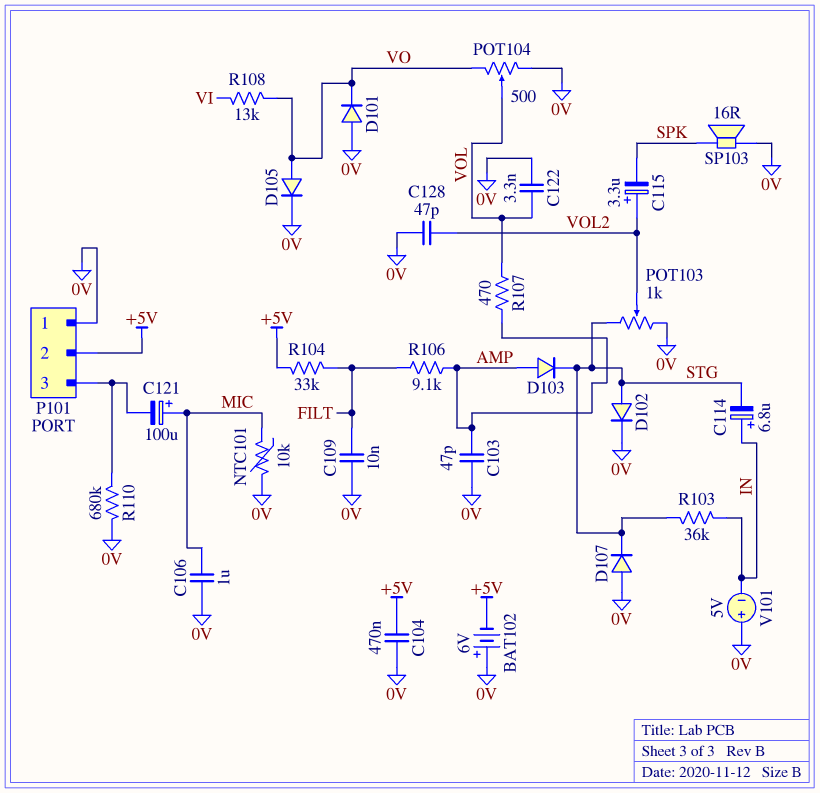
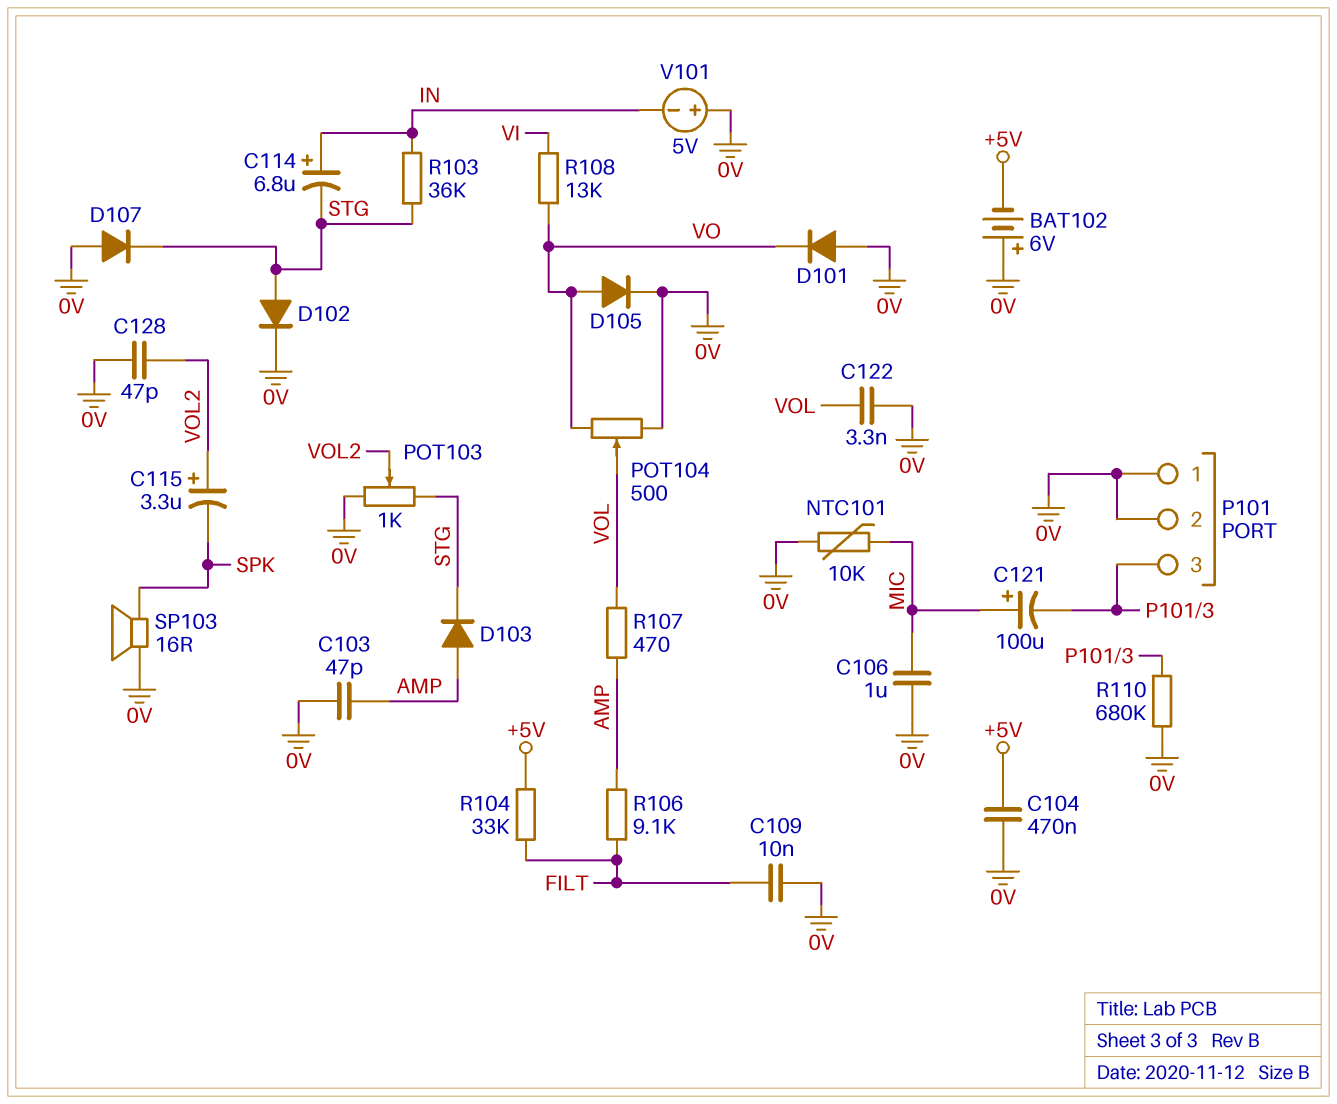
P101 pin 2: +5V -> 0V

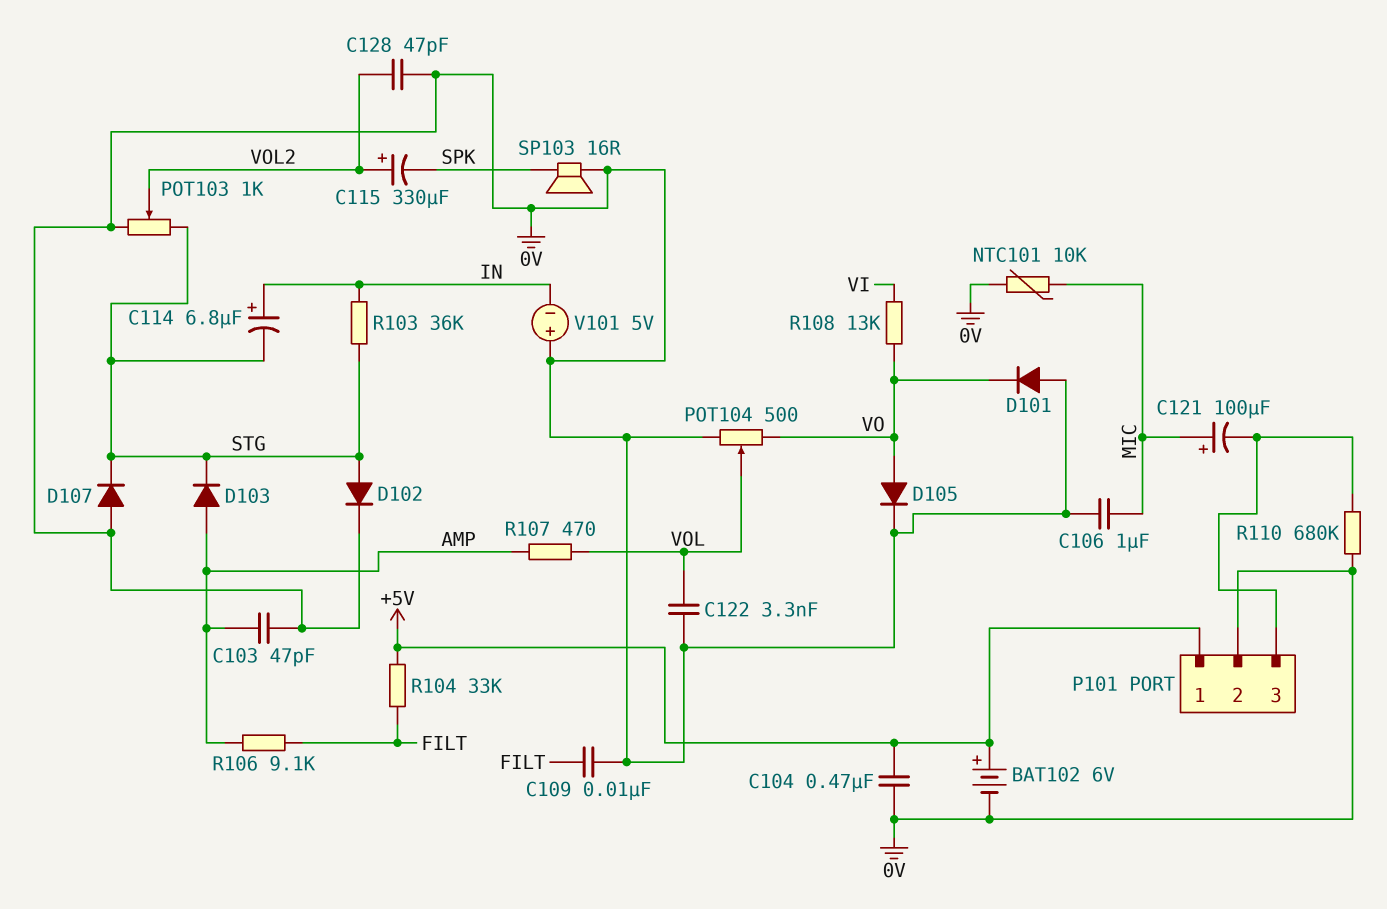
BAT102: 6V (plus 0V, minus +5V) -> 6V (plus +5V, minus 0V)
C115: 3.3uF (plus VOL2, minus SPK) -> 330uF (plus VOL2, minus SPK)
P101 pin 1: 0V -> +5V

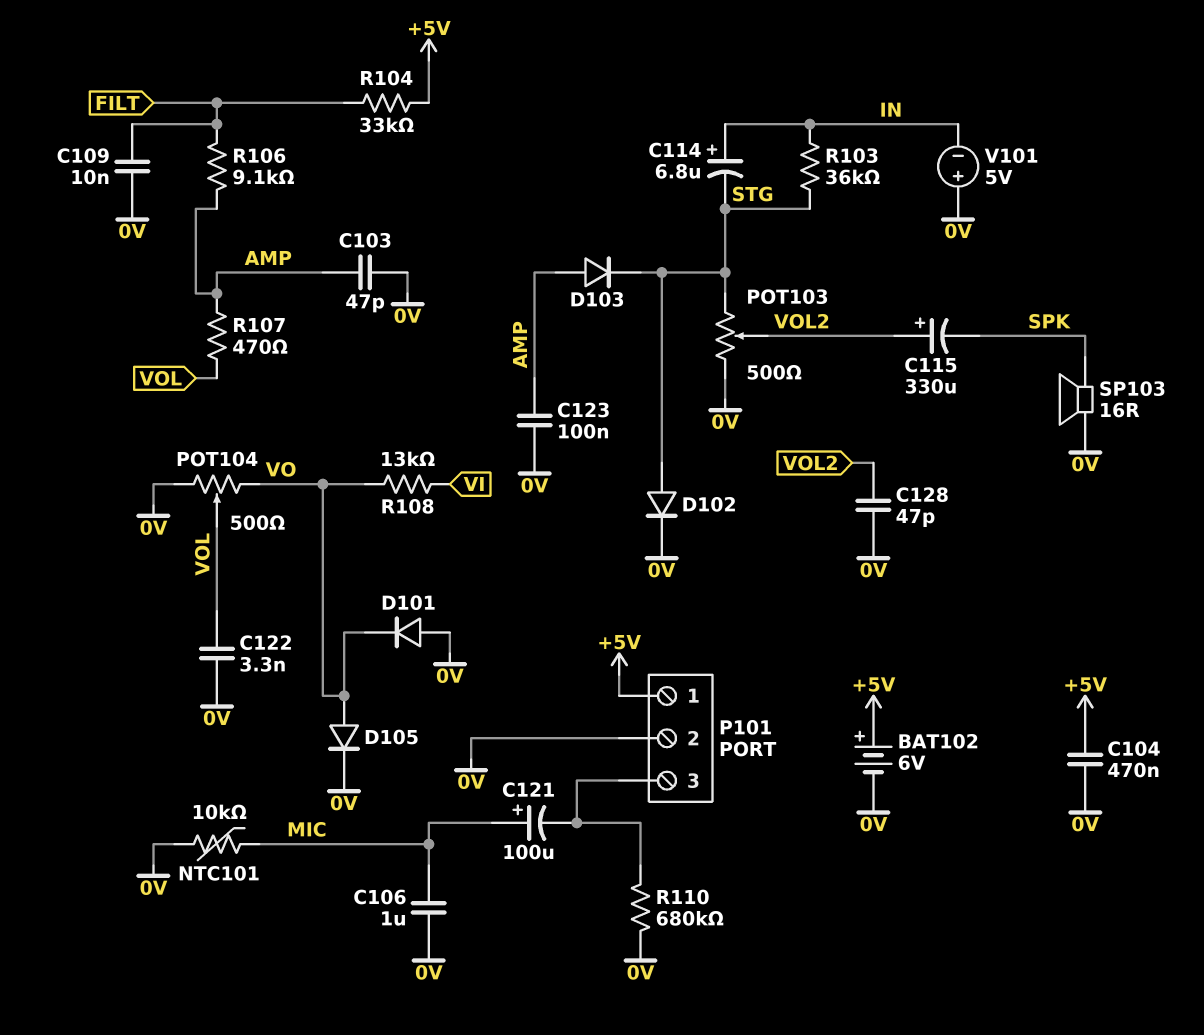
C123: none -> 100nF (0V, AMP)
D107: diode (A 0V, K STG) -> none
POT103: 1k (0V, STG, wiper VOL2) -> 500 (0V, STG, wiper VOL2)

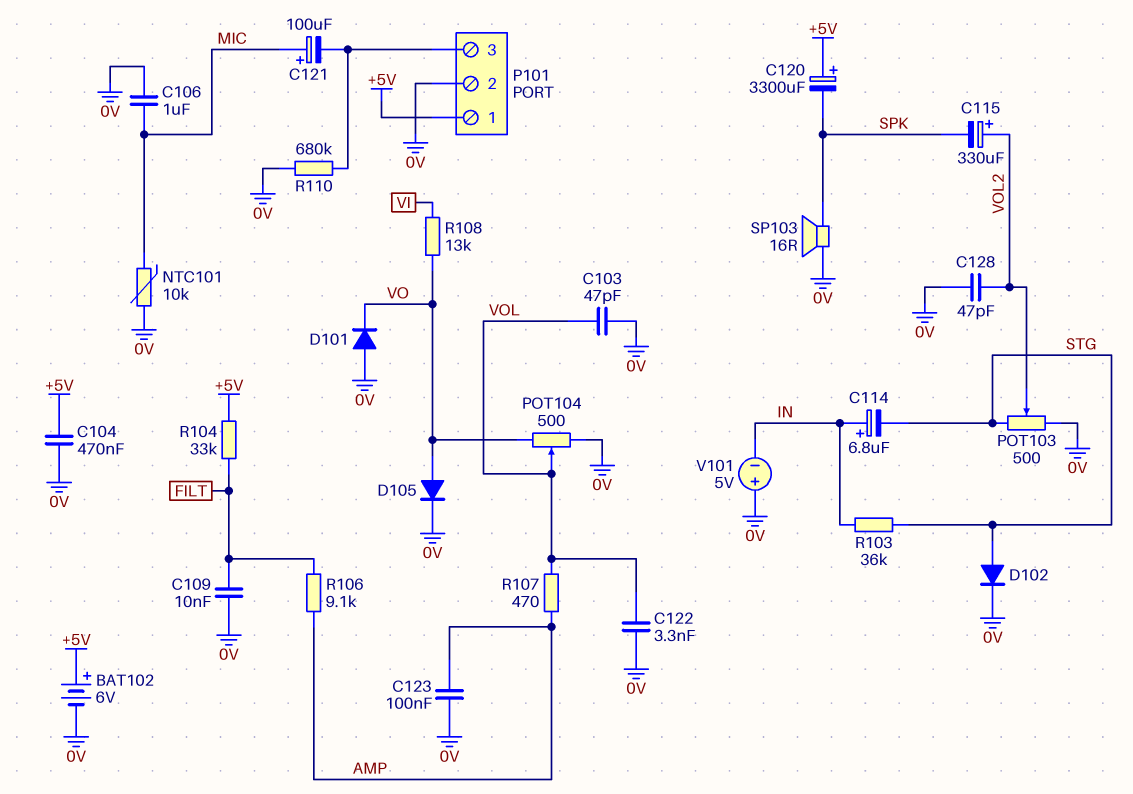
C103: 47pF (0V, AMP) -> 47pF (0V, VOL)
C120: none -> 3300uF (plus +5V, minus SPK)
D103: diode (A AMP, K STG) -> none

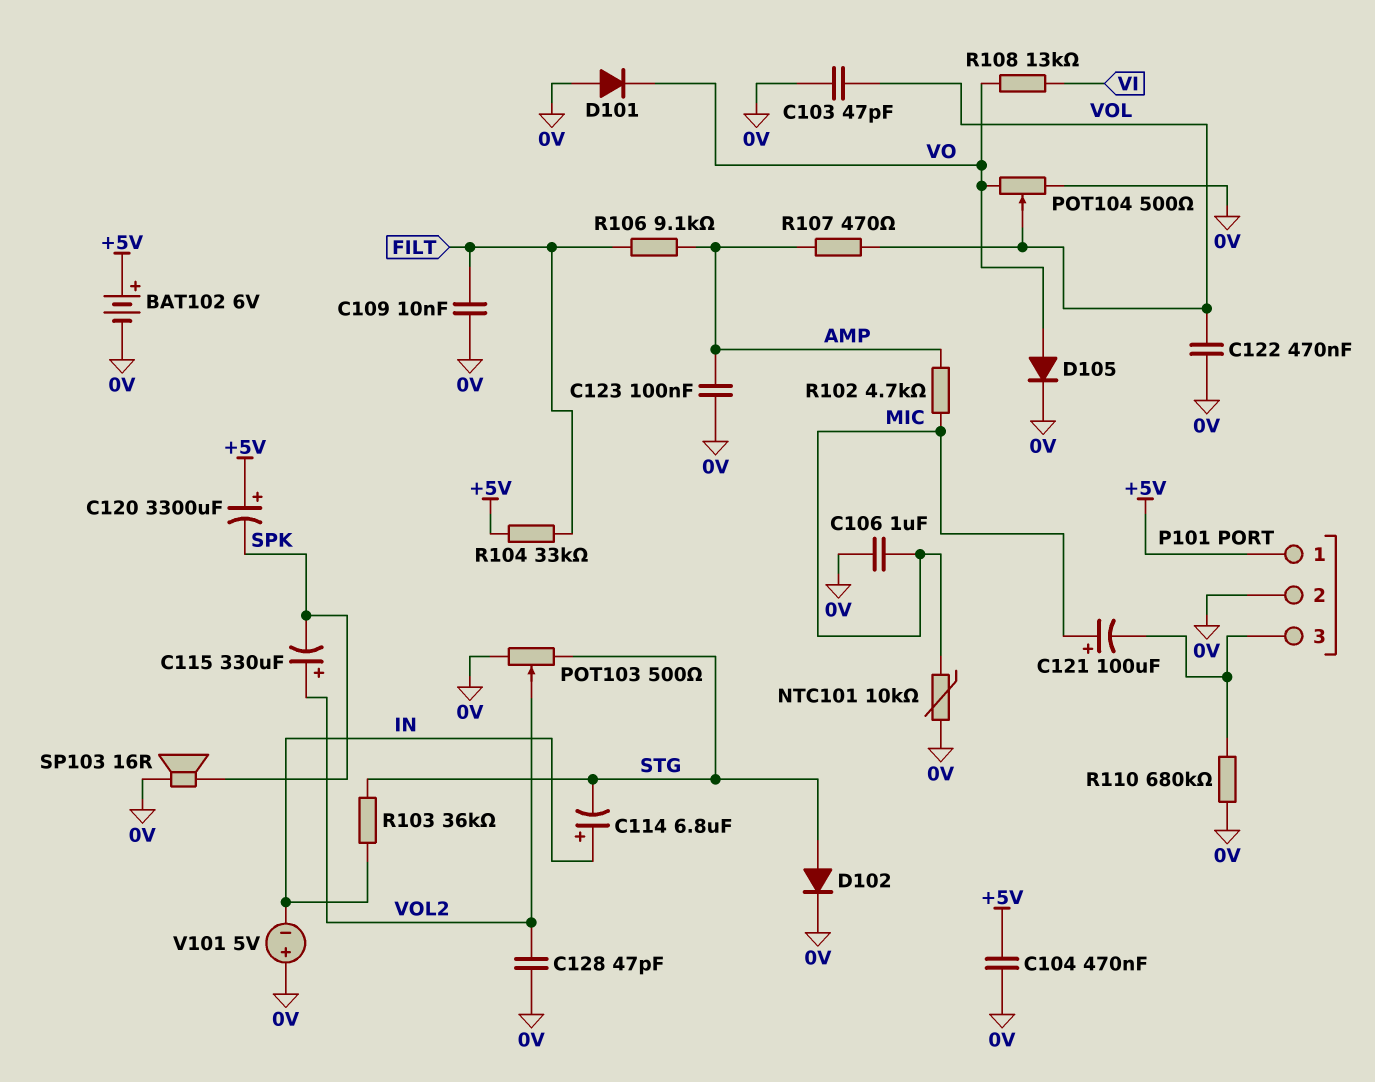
C122: 3.3nF (0V, VOL) -> 470nF (0V, VOL)
R102: none -> 4.7k (AMP, MIC)

